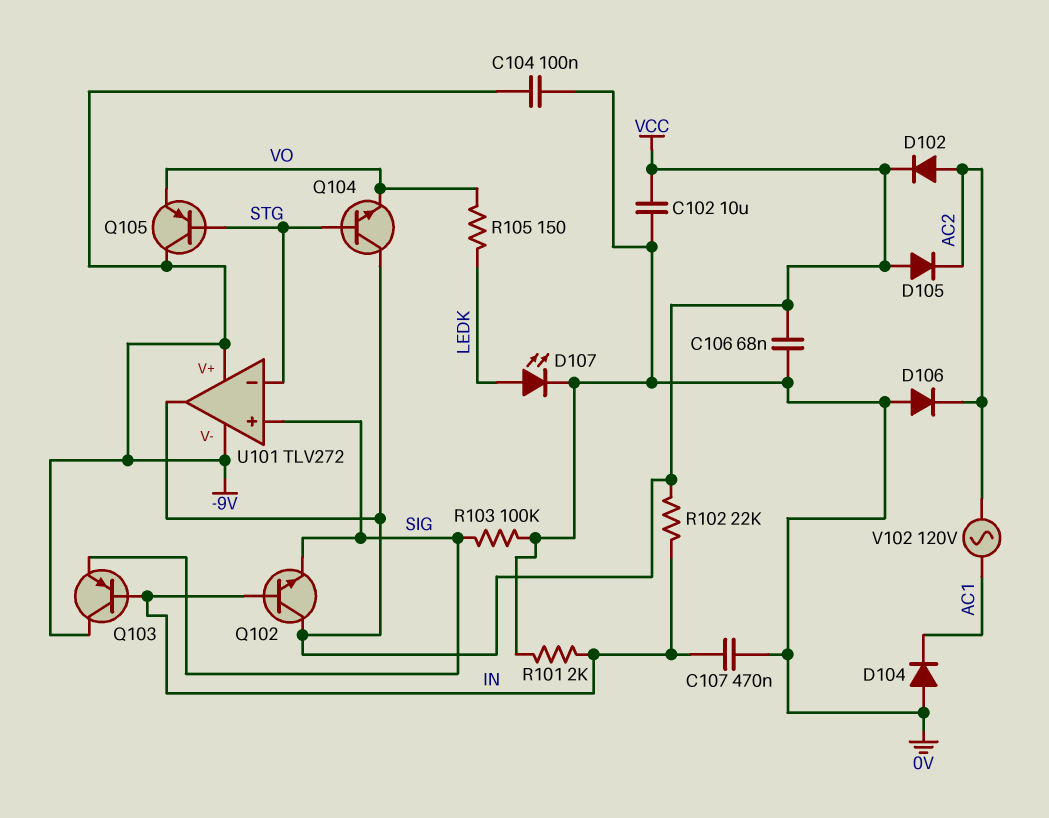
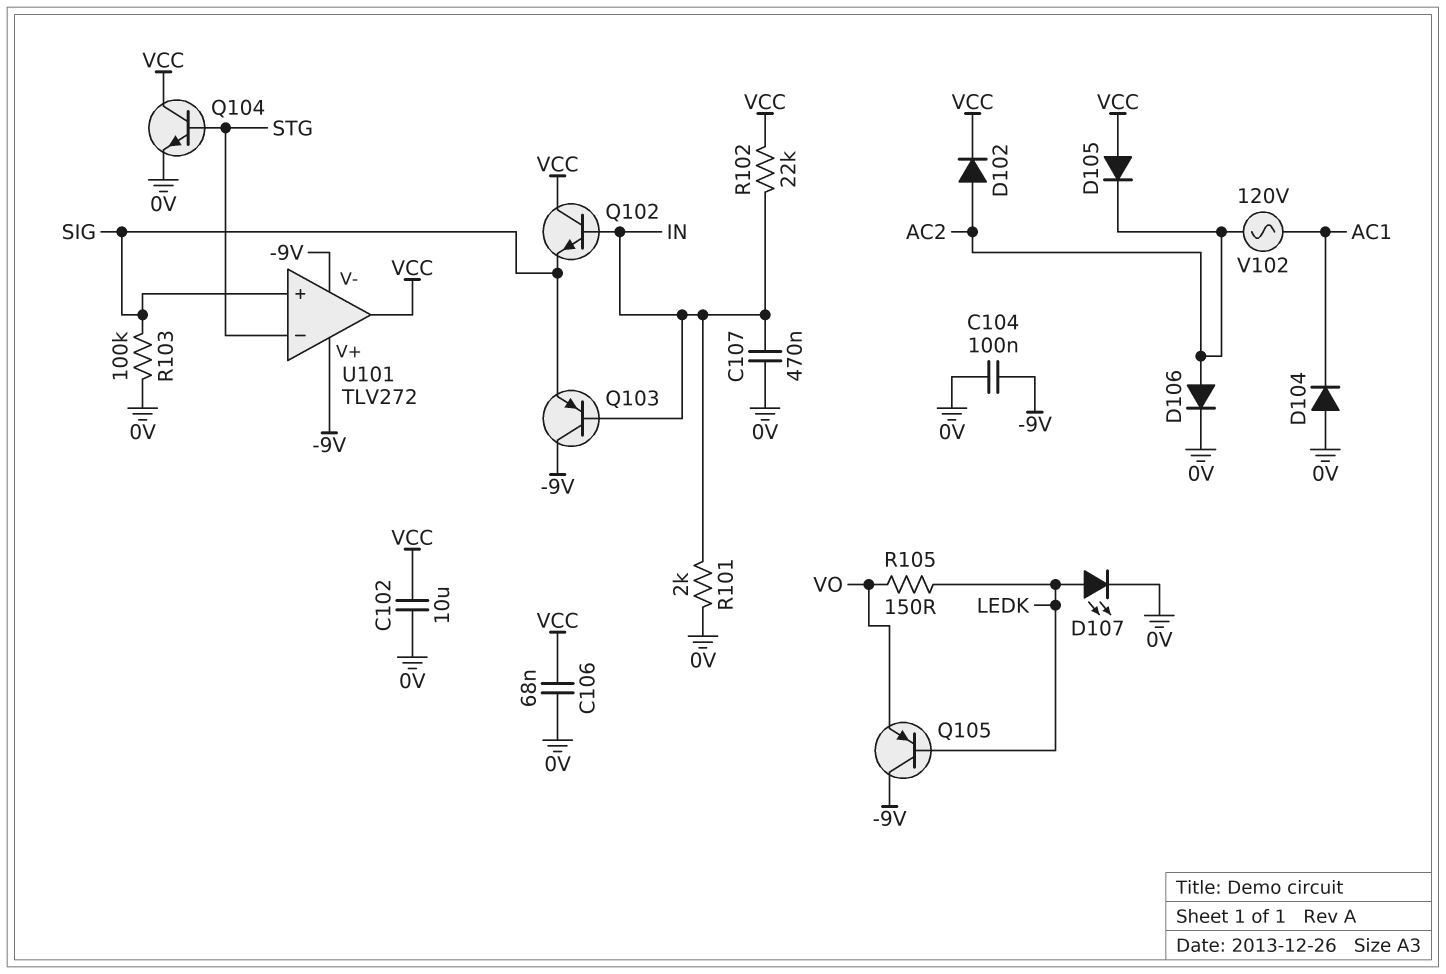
D106: diode (A 0V, K AC2) -> diode (A AC2, K 0V)
Q104: NPN (B STG, C VCC, E VO) -> NPN (B STG, C VCC, E 0V)
Q105: PNP (B STG, C -9V, E VO) -> PNP (B LEDK, C -9V, E VO)

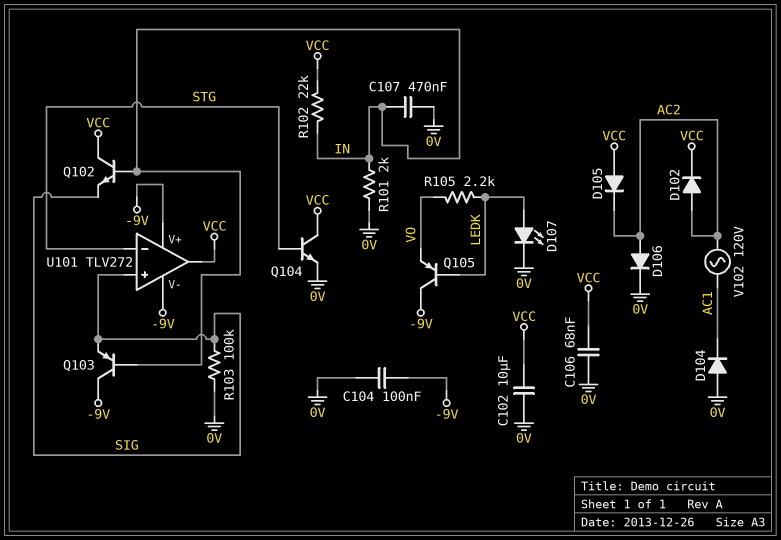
R105: 150 (LEDK, VO) -> 2.2k (LEDK, VO)

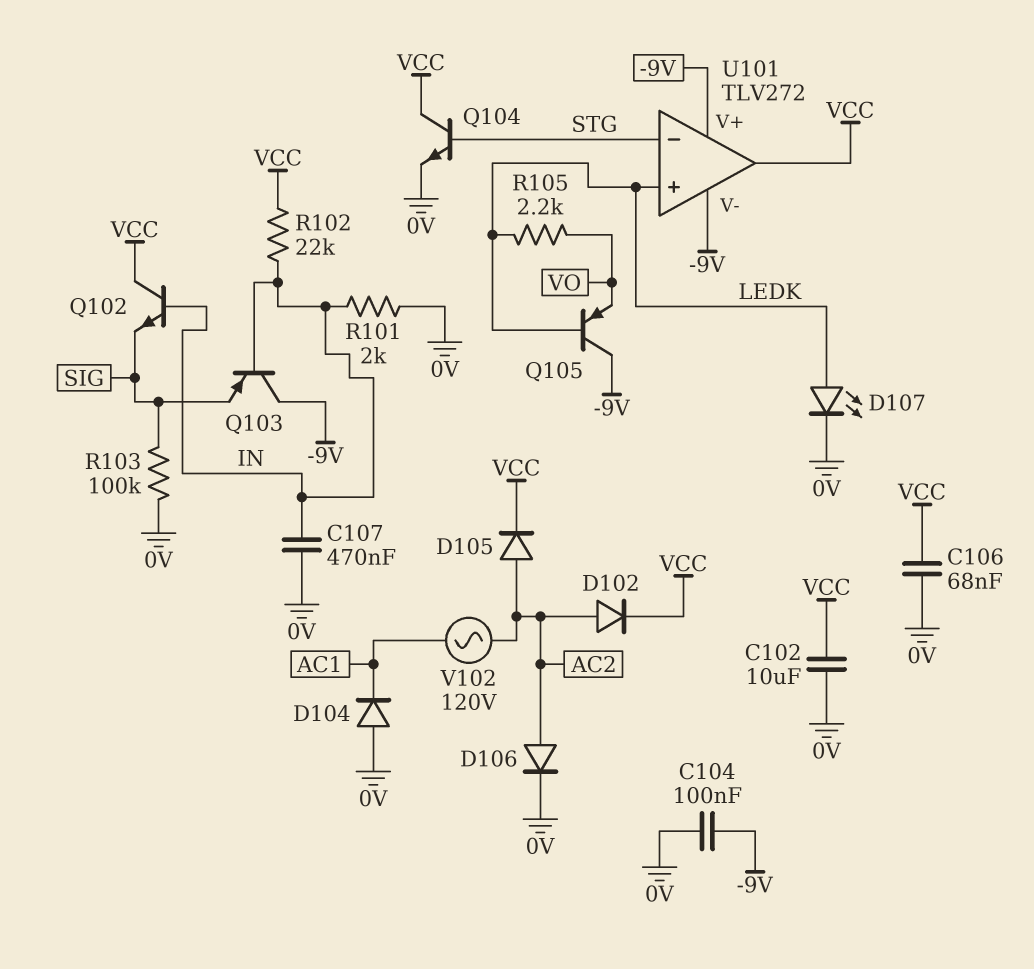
D105: diode (A VCC, K AC2) -> diode (A AC2, K VCC)
U101 pin in+: SIG -> LEDK

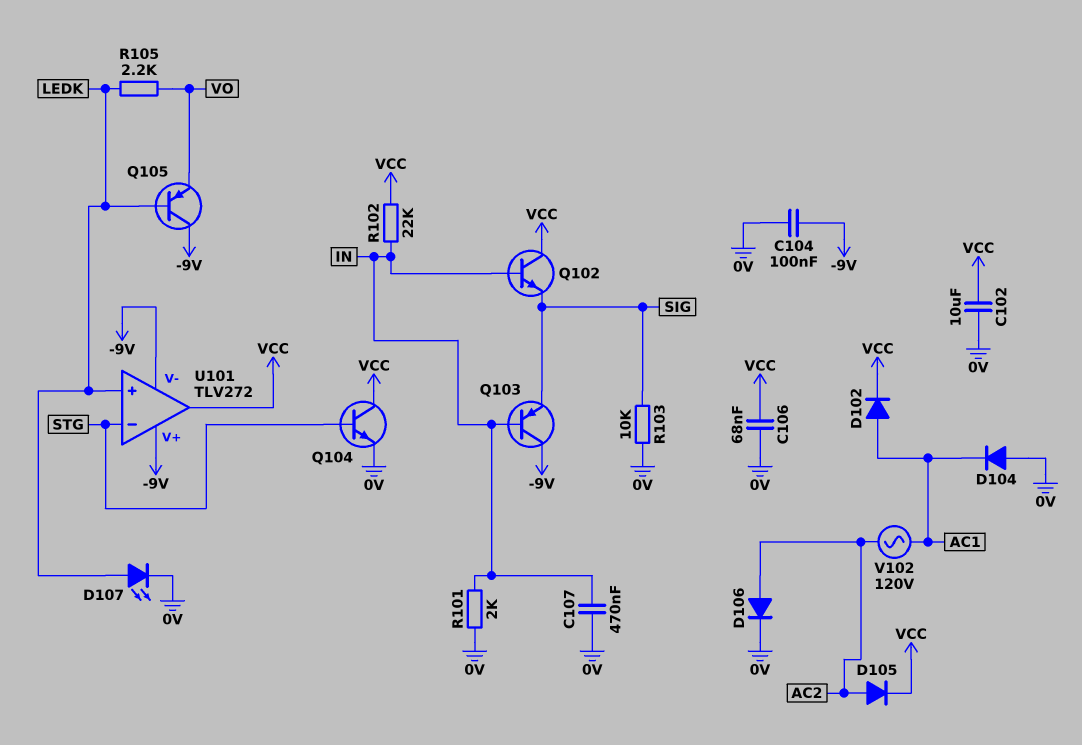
D102: diode (A AC2, K VCC) -> diode (A AC1, K VCC)
R103: 100k (0V, SIG) -> 10k (0V, SIG)

